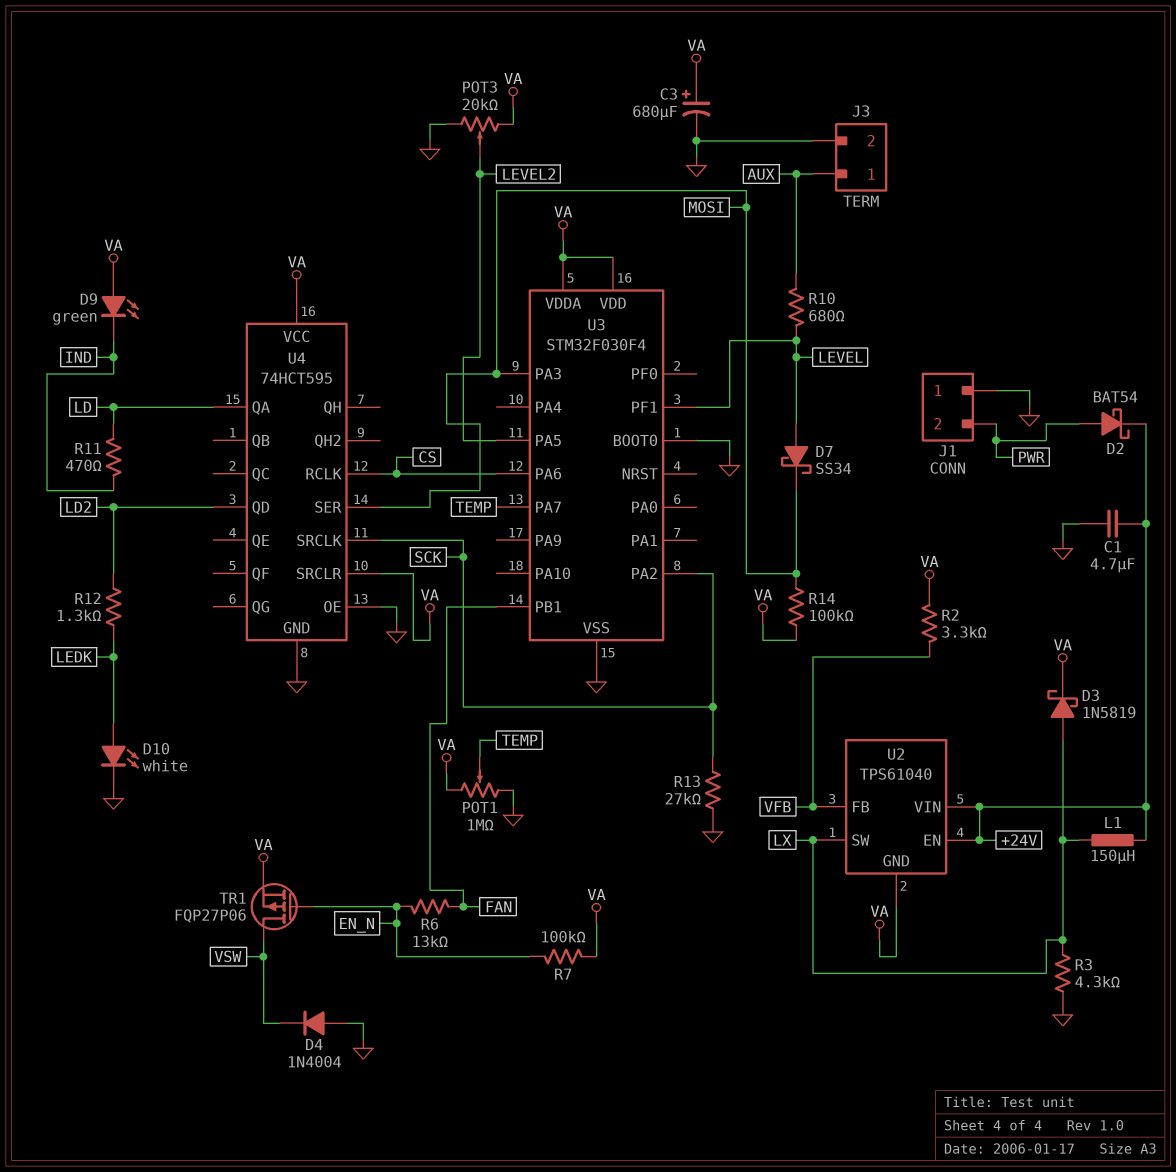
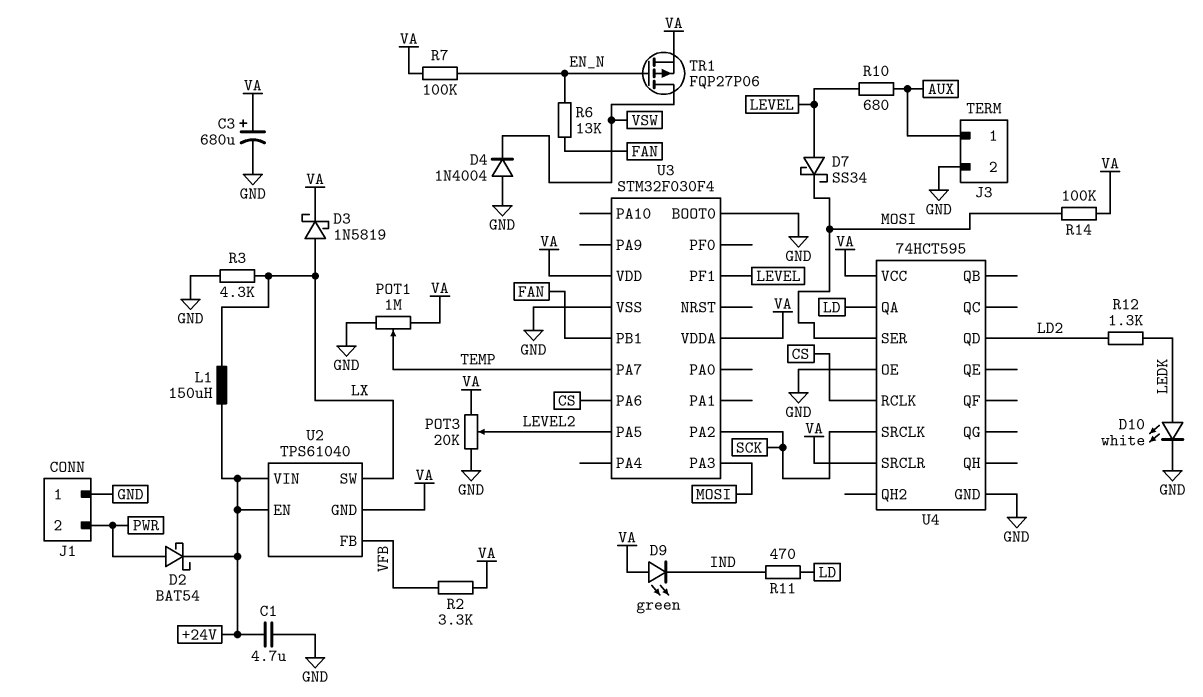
R13: 27k (GND, SCK) -> none

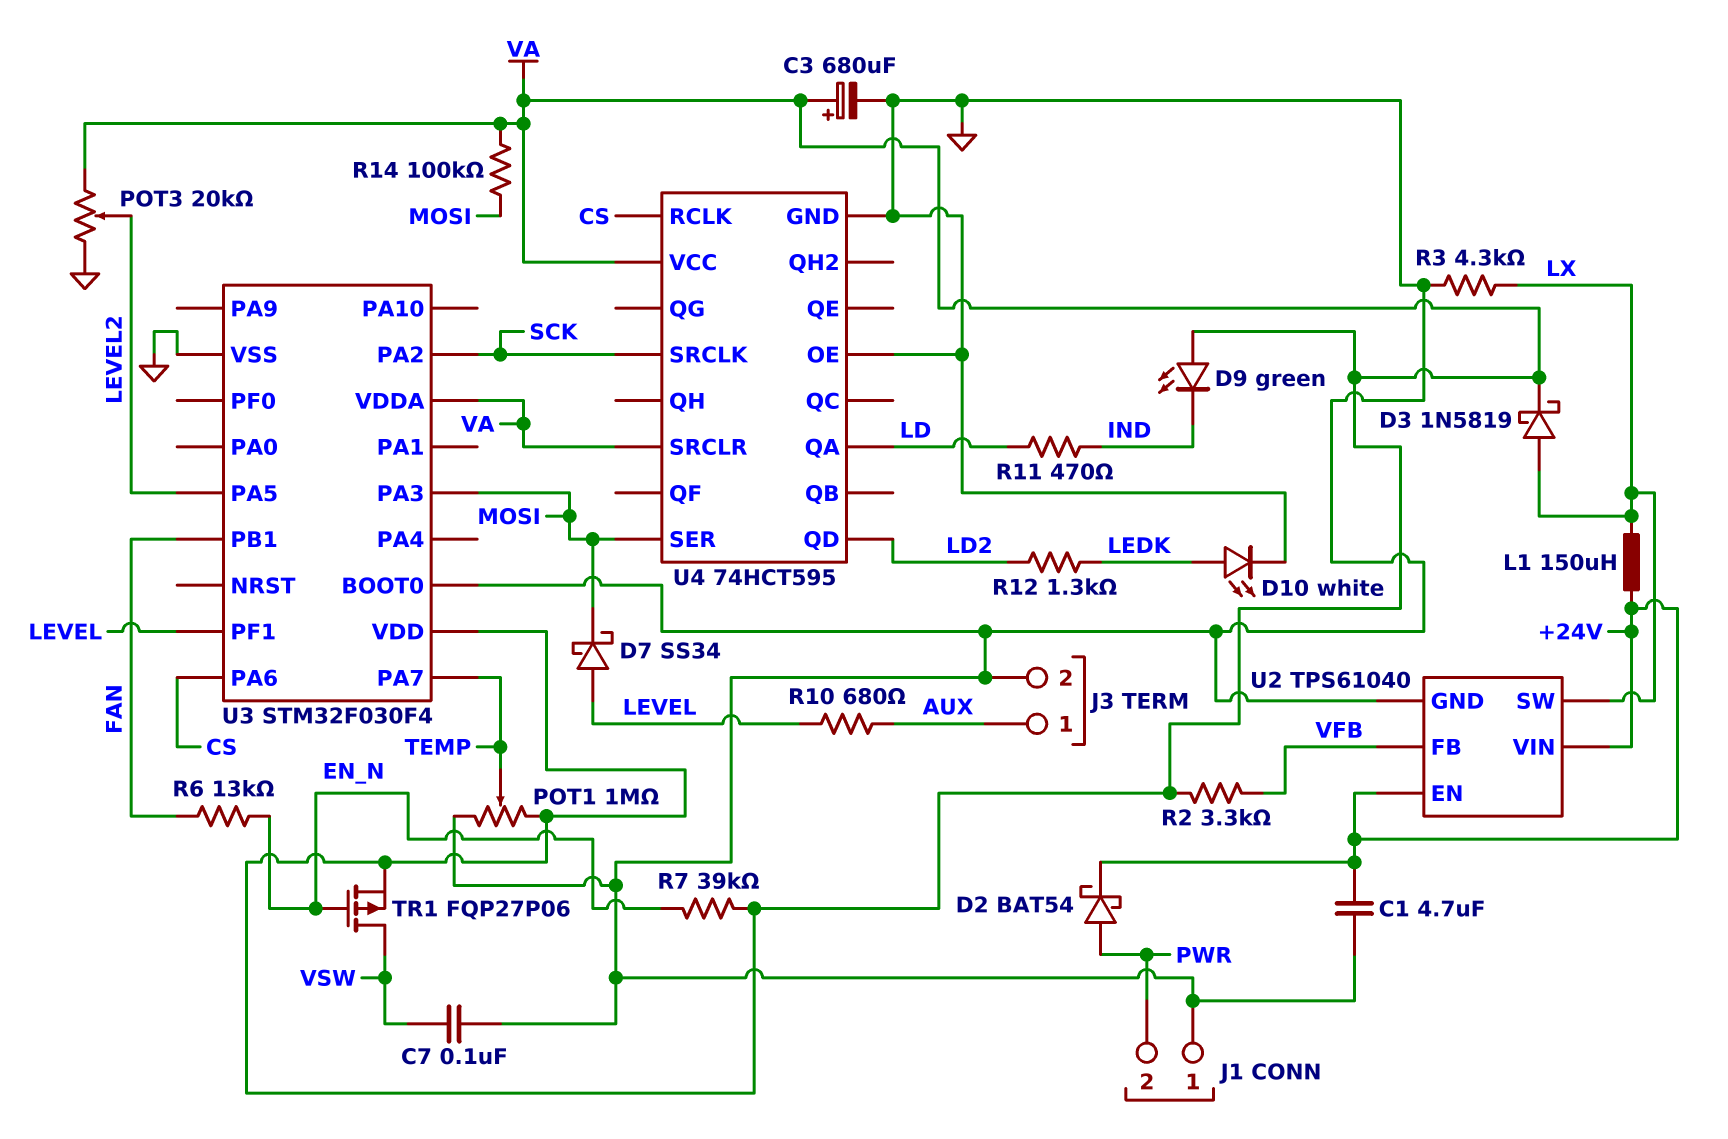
C7: none -> 100nF (GND, VSW)
D4: diode 1N4004 (A GND, K VSW) -> none
R7: 100k (EN_N, VA) -> 39k (EN_N, VA)
U2 pin GND: VA -> GND

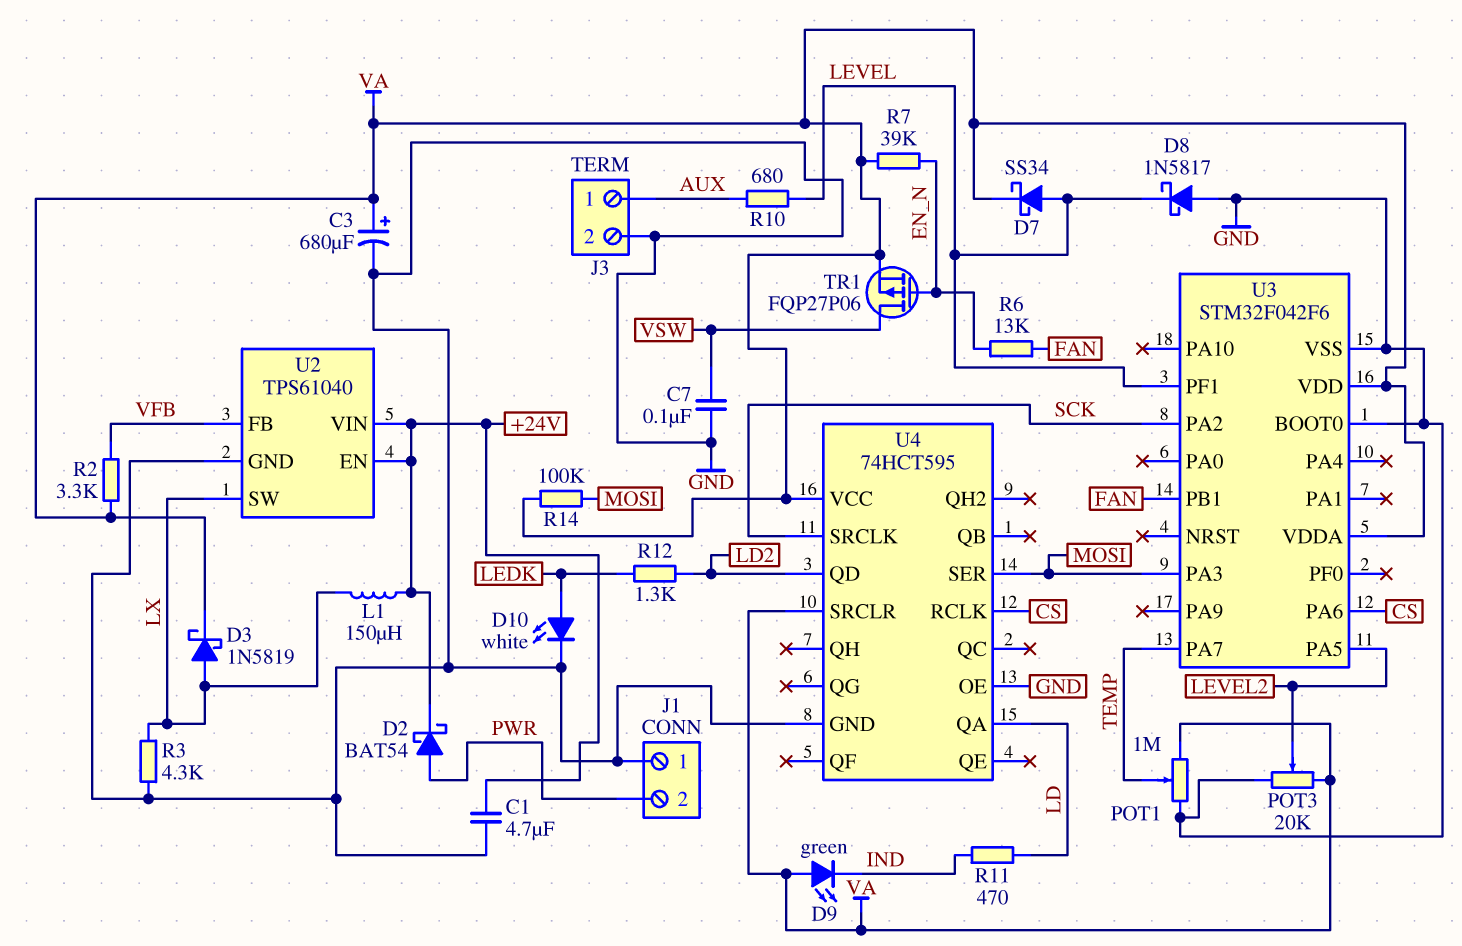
D7: schottky SS34 (A LEVEL, K MOSI) -> schottky SS34 (A LEVEL, K VA)
D8: none -> schottky 1N5817 (A GND, K LEVEL)
U3: STM32F030F4 -> STM32F042F6

